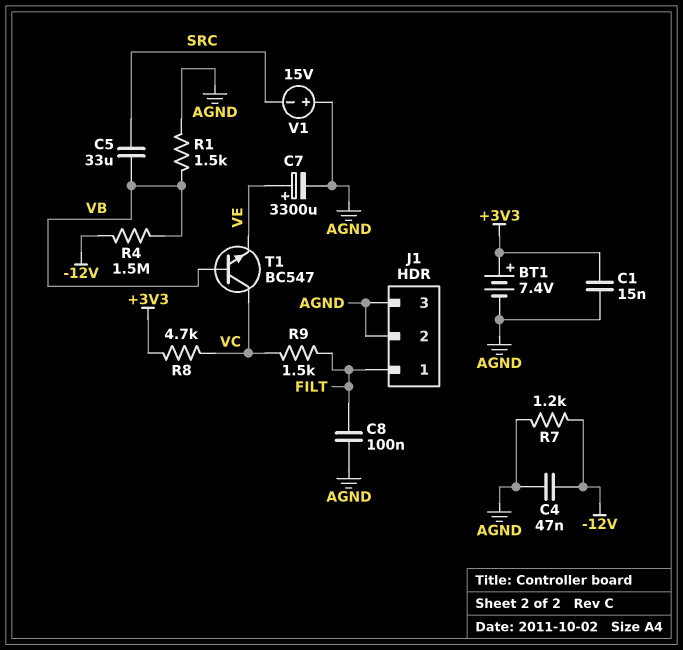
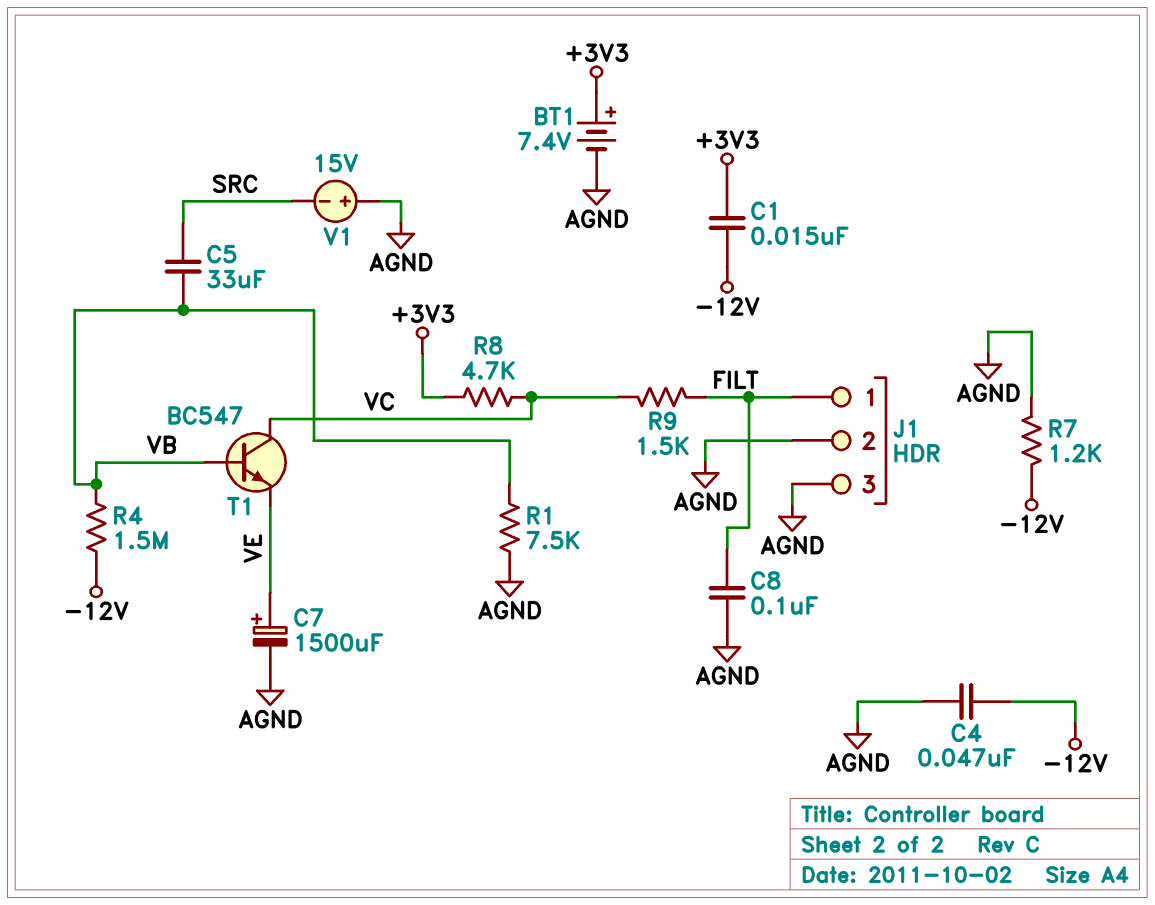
C1: 15nF (+3V3, AGND) -> 15nF (+3V3, -12V)
C7: 3300uF (plus VE, minus AGND) -> 1500uF (plus VE, minus AGND)
R1: 1.5k (AGND, VB) -> 7.5k (AGND, VB)

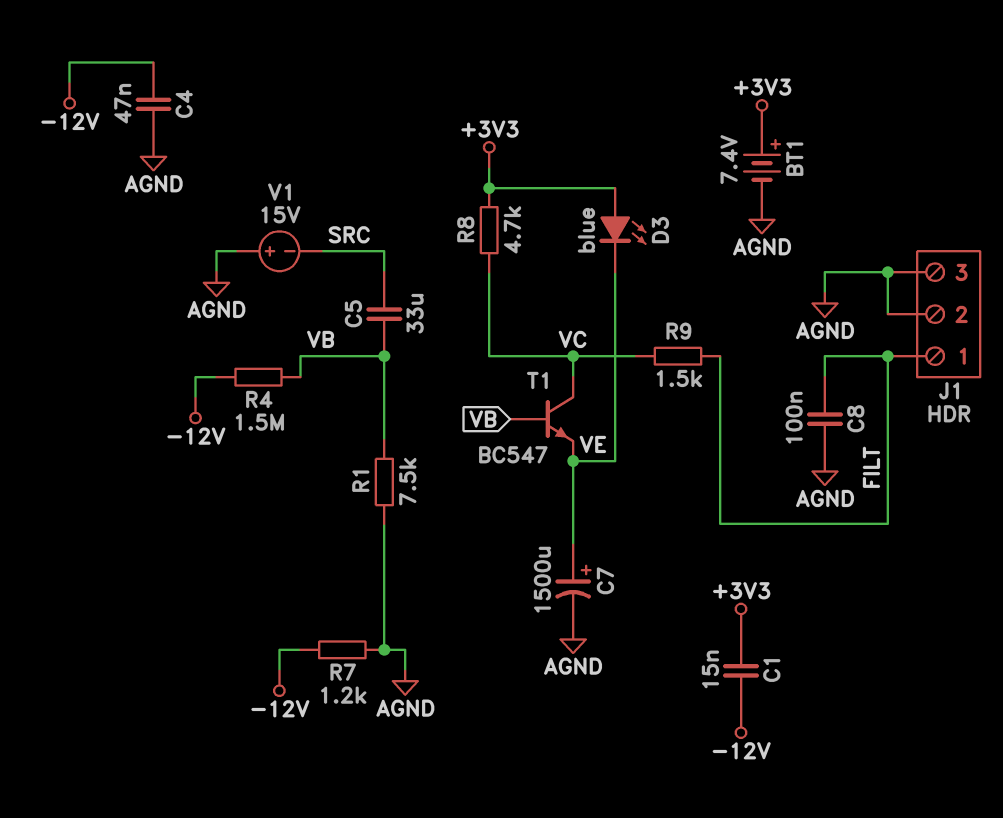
D3: none -> LED blue (A +3V3, K VE)

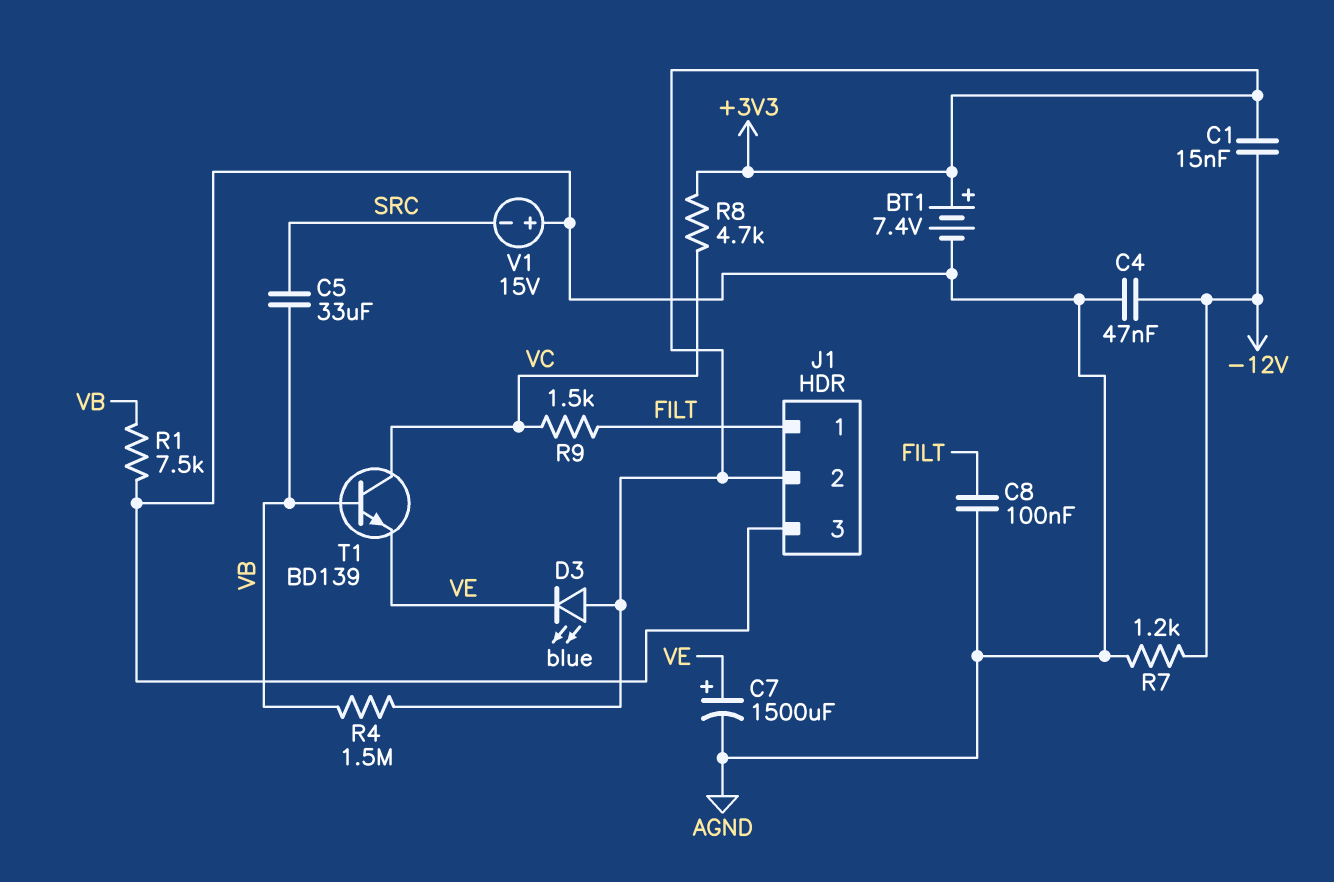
J1 pin 2: AGND -> +3V3
R4: 1.5M (-12V, VB) -> 1.5M (+3V3, VB)
T1: NPN BC547 (B VB, C VC, E VE) -> NPN BD139 (B VB, C VC, E VE)

